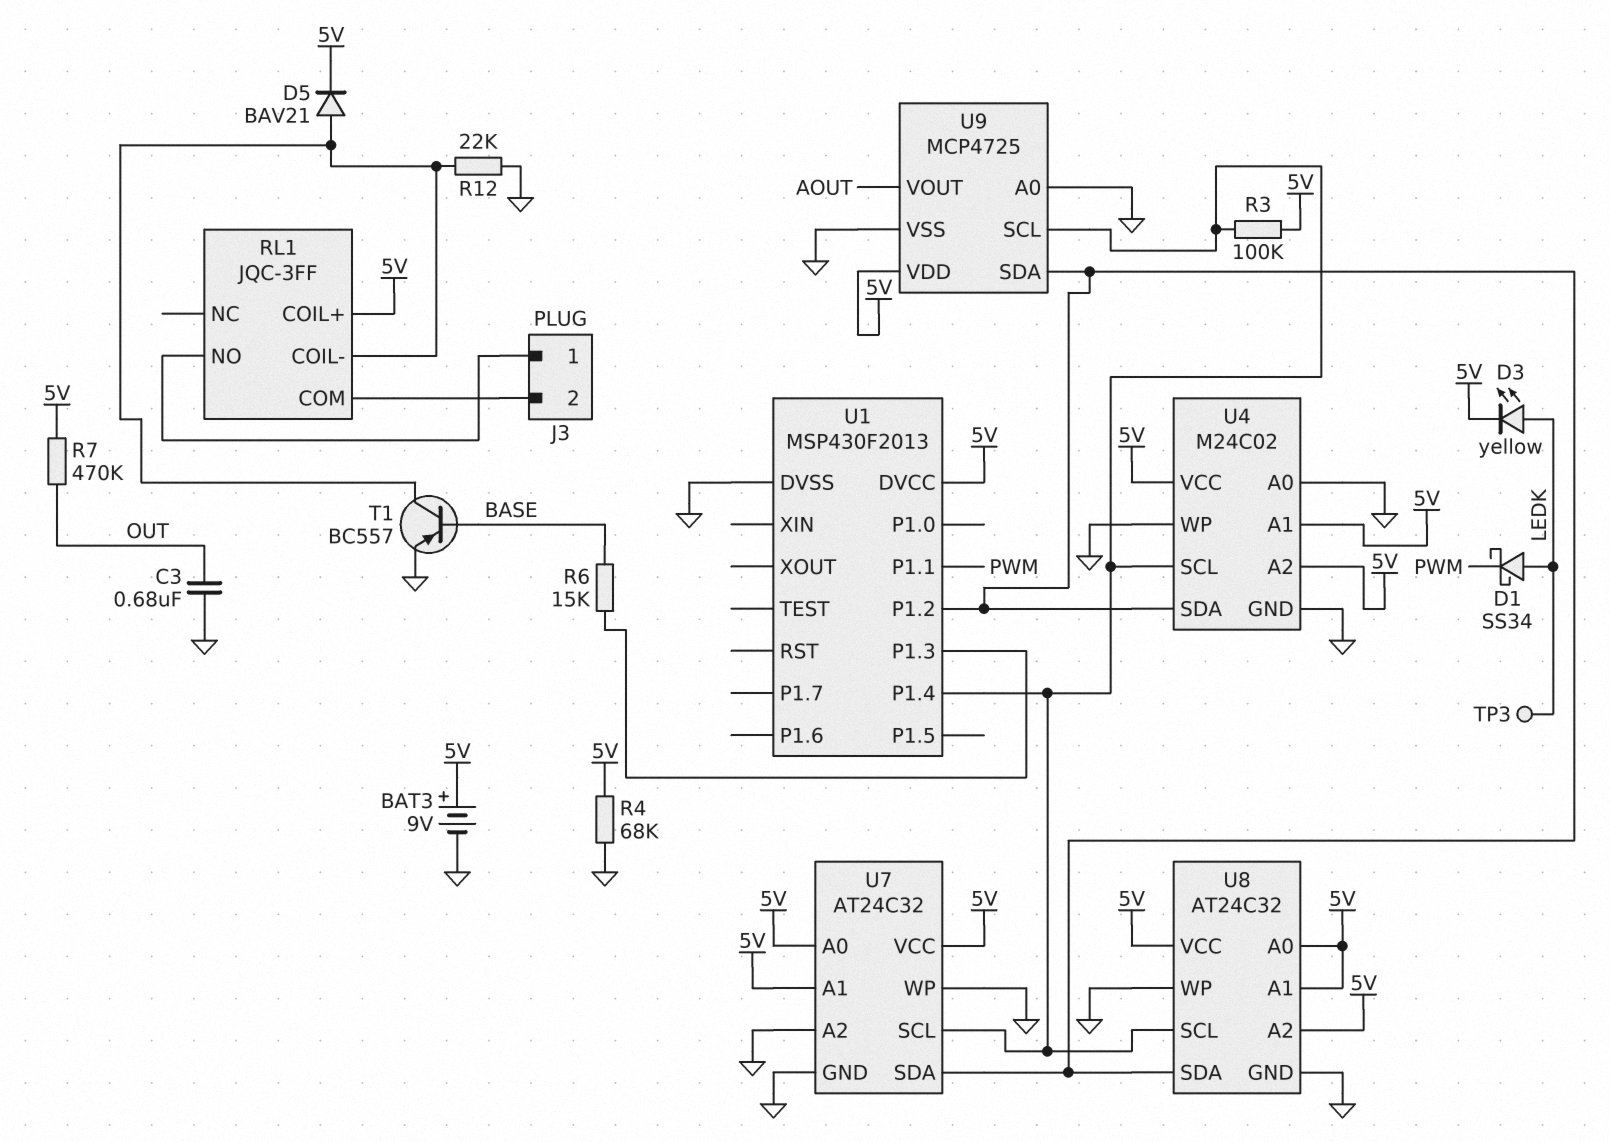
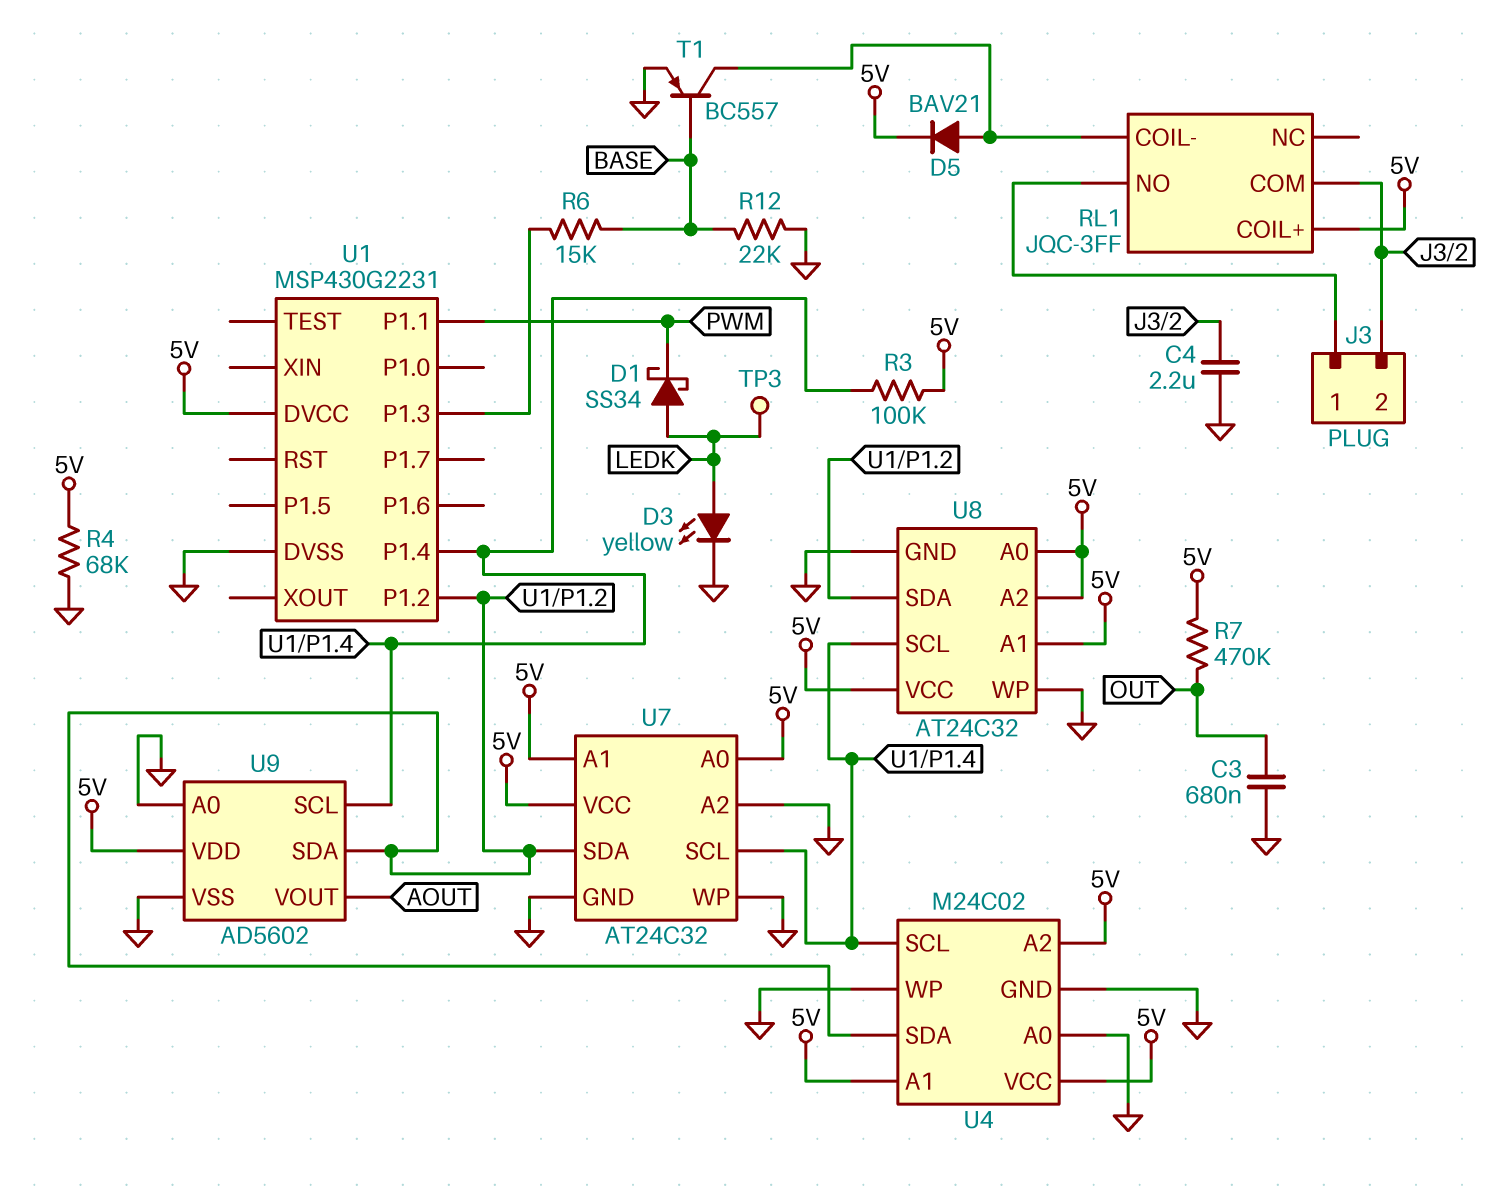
BAT3: 9V (plus 5V, minus GND) -> none
C4: none -> 2.2uF (GND, J3/2)
D3: LED yellow (A LEDK, K 5V) -> LED yellow (A LEDK, K GND)
R12: 22k (GND, RL1/COIL-) -> 22k (BASE, GND)
U1: MSP430F2013 -> MSP430G2231
U9: MCP4725 -> AD5602

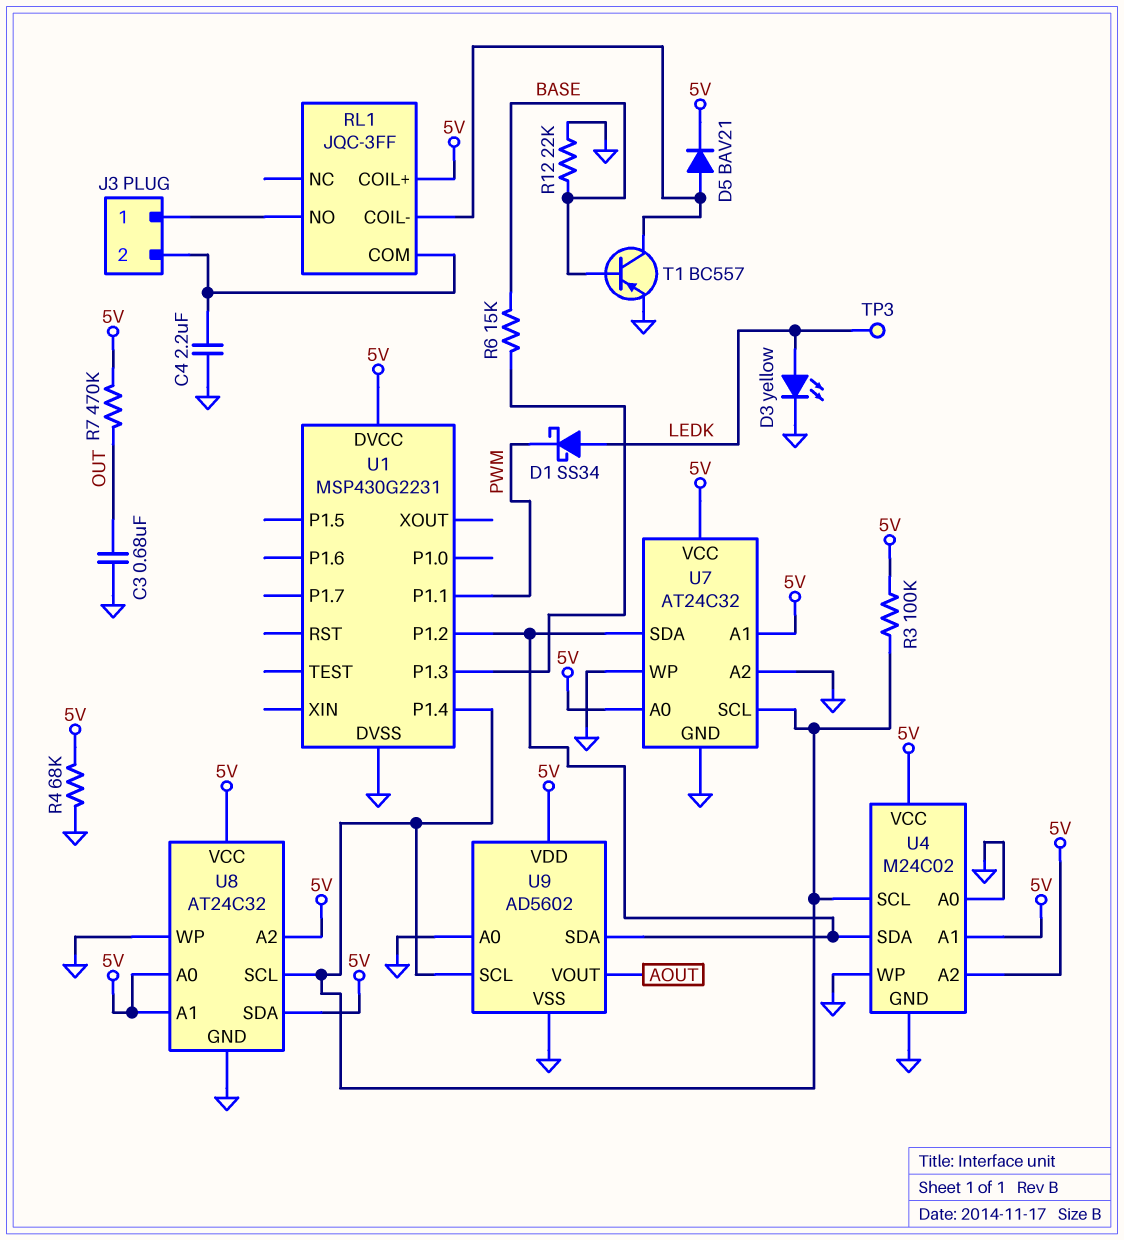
U8 pin SDA: U1/P1.2 -> 5V

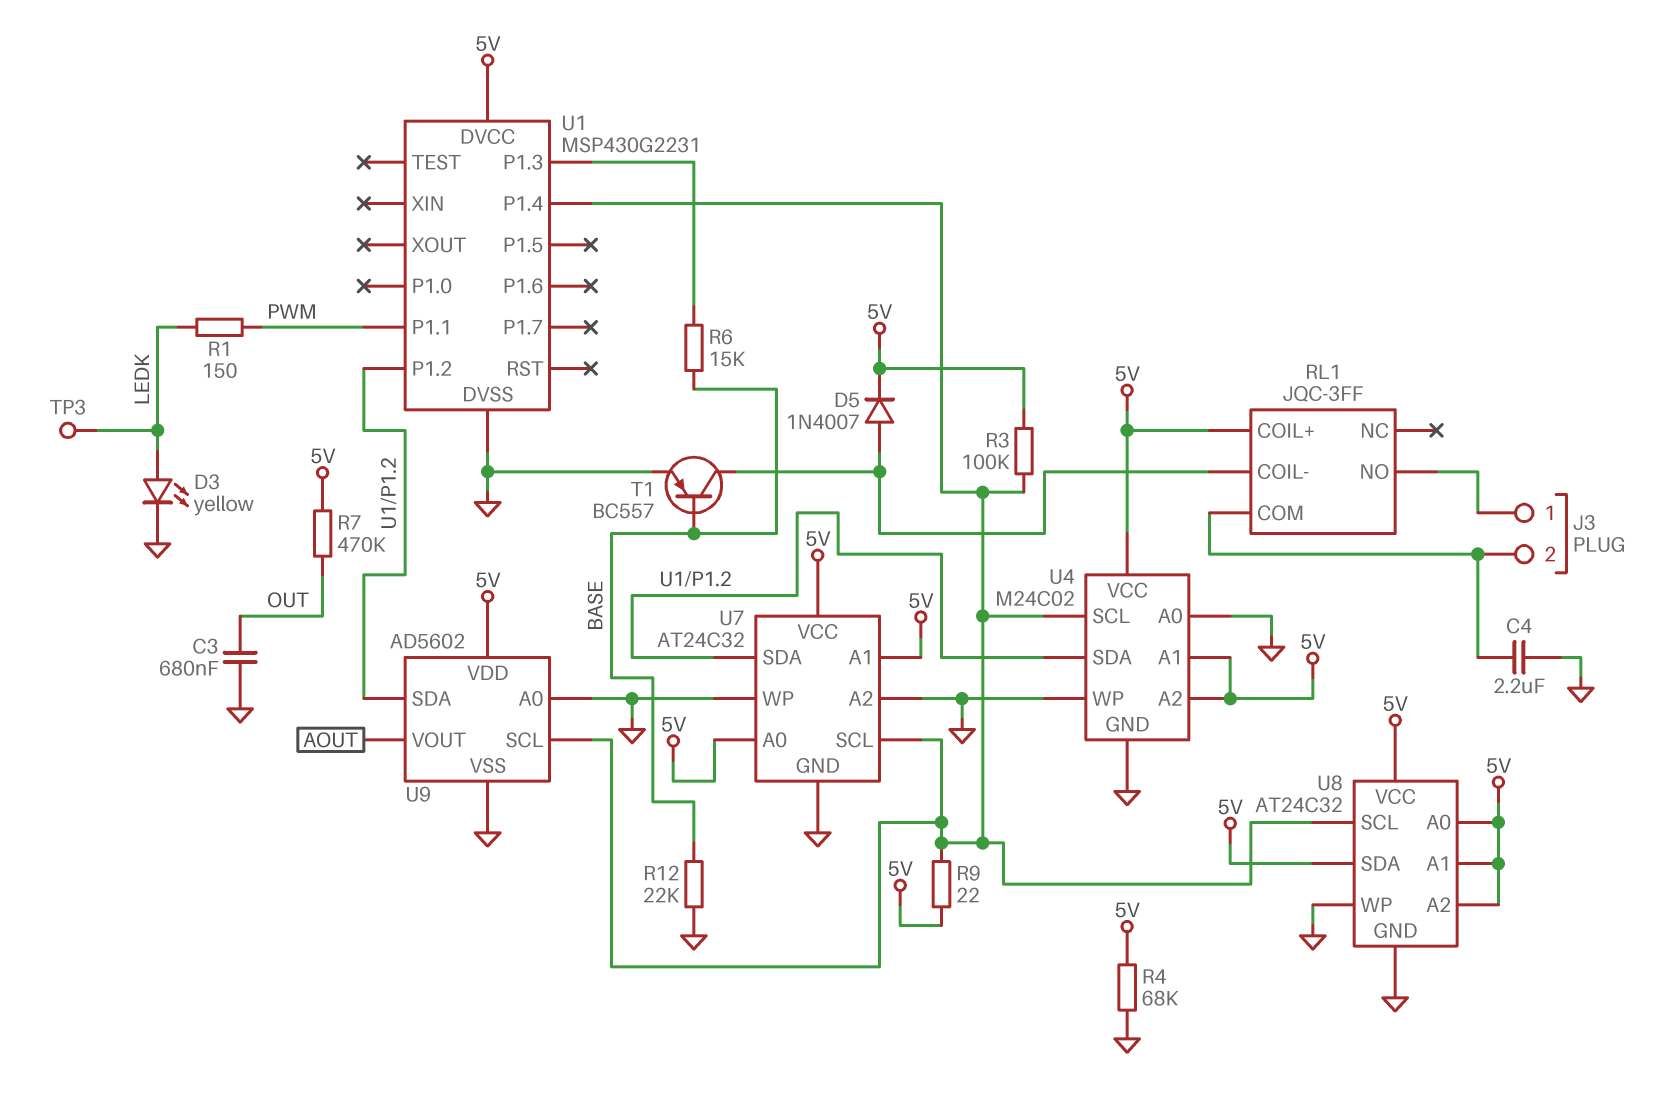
D1: schottky SS34 (A LEDK, K PWM) -> none
D5: diode BAV21 (A RL1/COIL-, K 5V) -> diode 1N4007 (A RL1/COIL-, K 5V)
R1: none -> 150 (LEDK, PWM)
R9: none -> 22 (5V, U1/P1.4)

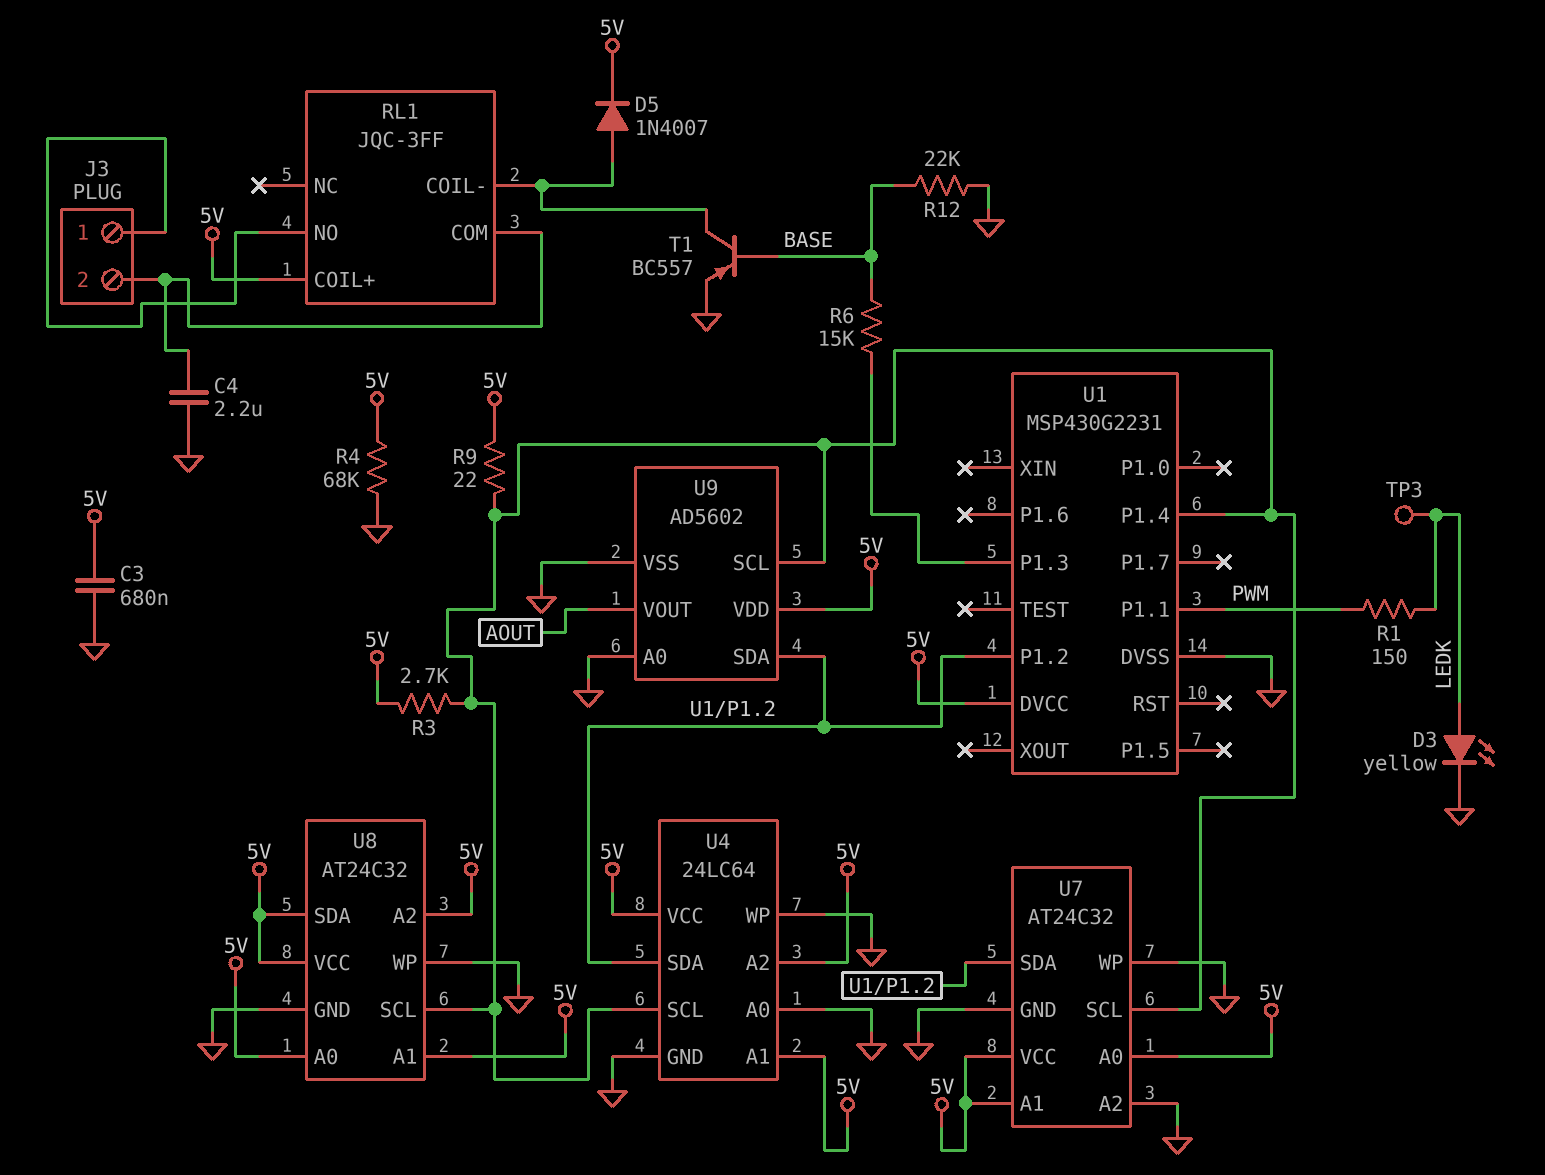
C3: 680nF (GND, OUT) -> 680nF (5V, GND)
R3: 100k (5V, U1/P1.4) -> 2.7k (5V, U1/P1.4)
R7: 470k (5V, OUT) -> none
U4: M24C02 -> 24LC64

